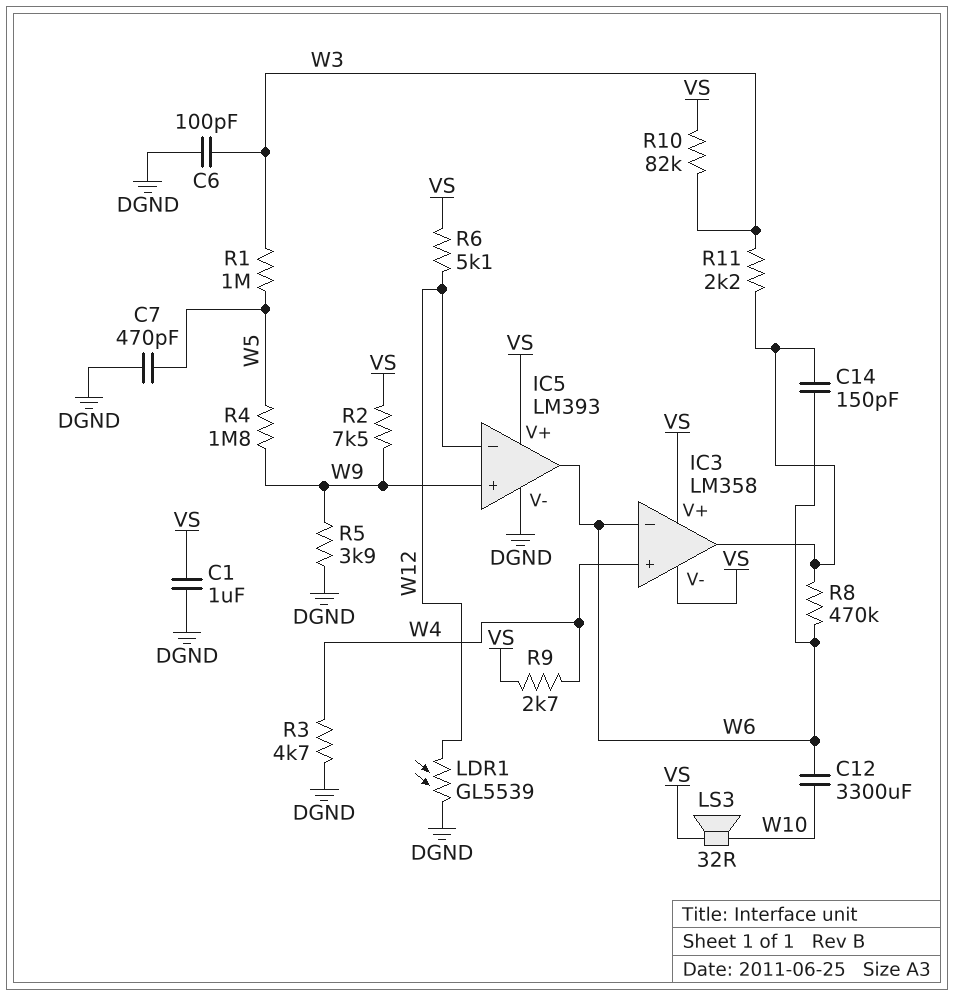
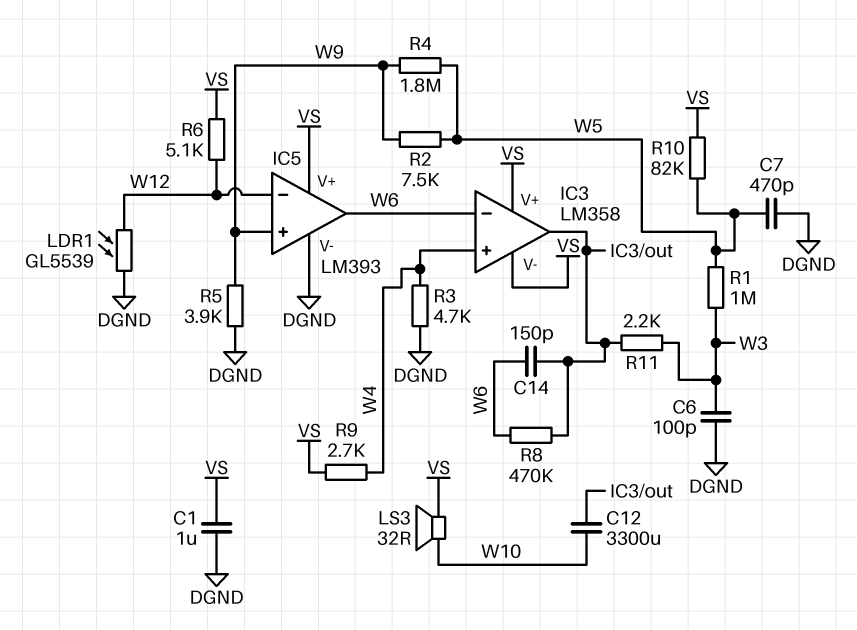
C12: 3300uF (W6, W10) -> 3300uF (IC3/out, W10)
R2: 7.5k (VS, W9) -> 7.5k (W5, W9)
R10: 82k (VS, W3) -> 82k (VS, W5)

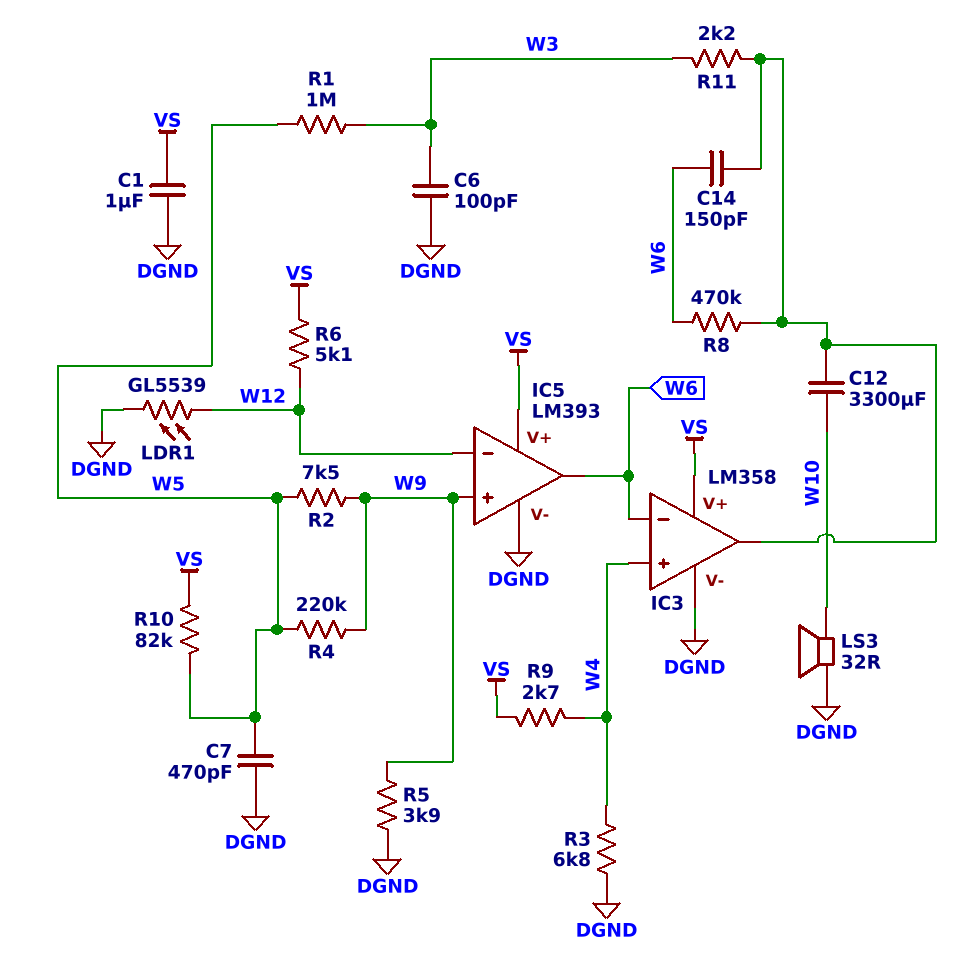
IC3 pin V-: VS -> DGND
LS3: speaker 32R (VS, W10) -> speaker 32R (DGND, W10)
R3: 4.7k (DGND, W4) -> 6.8k (DGND, W4)
R4: 1.8M (W5, W9) -> 220k (W5, W9)

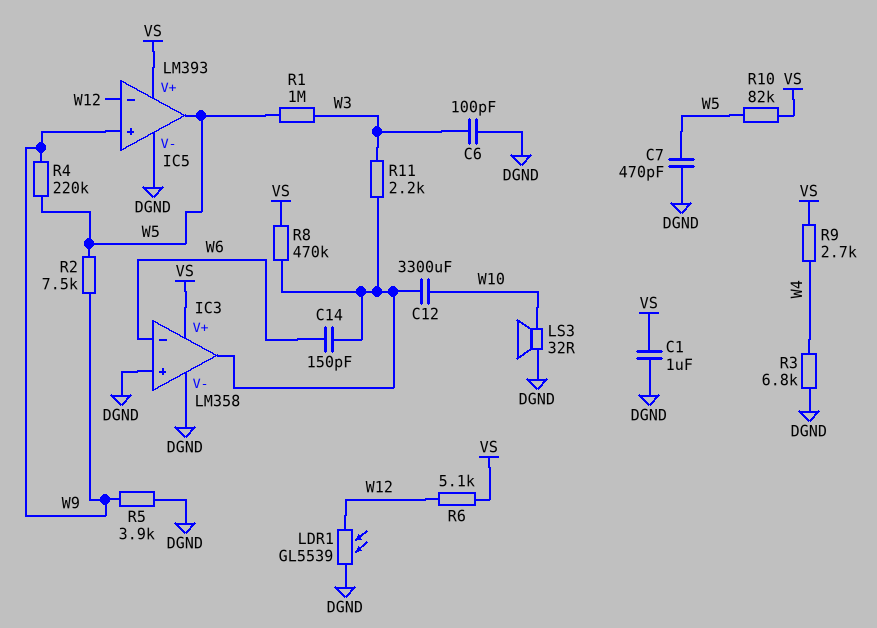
IC3 pin in+: W4 -> DGND
IC5 pin out: W6 -> W5
R8: 470k (IC3/out, W6) -> 470k (IC3/out, VS)

